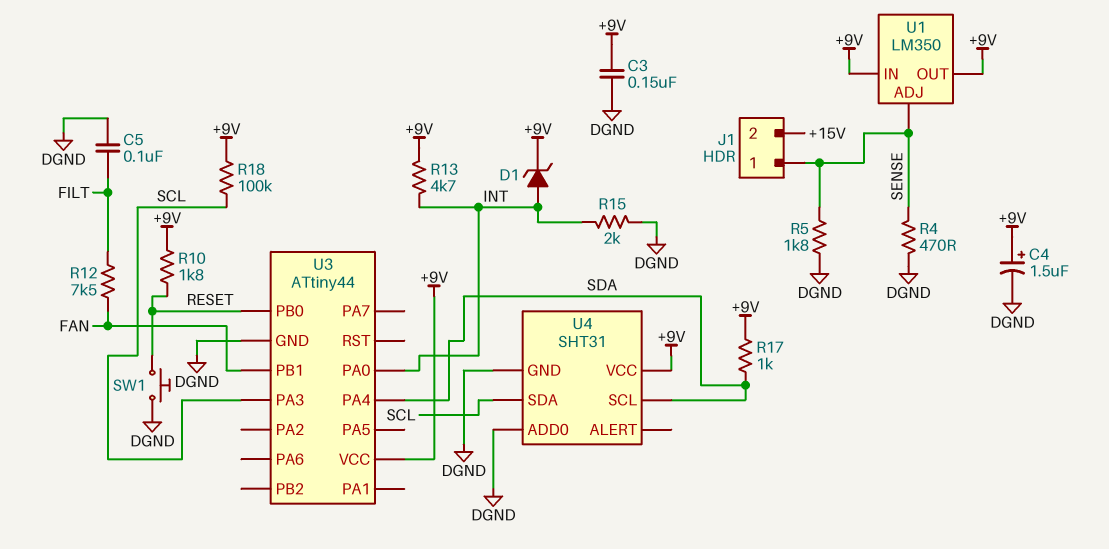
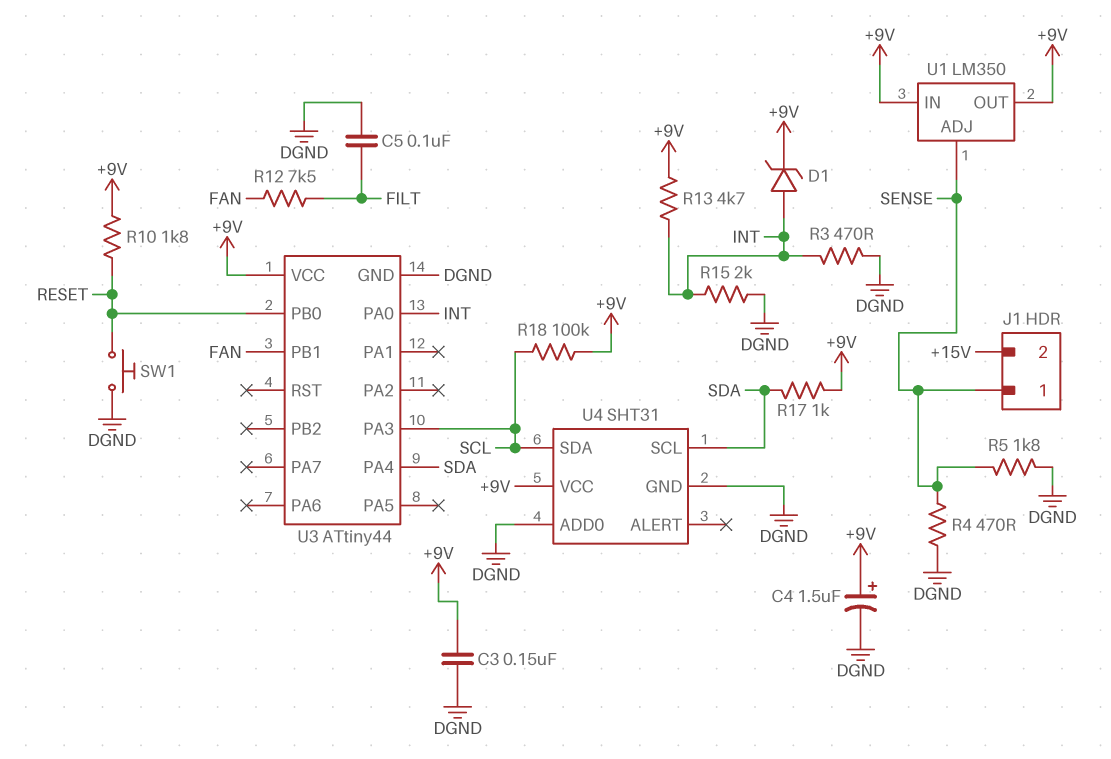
R3: none -> 470 (DGND, INT)

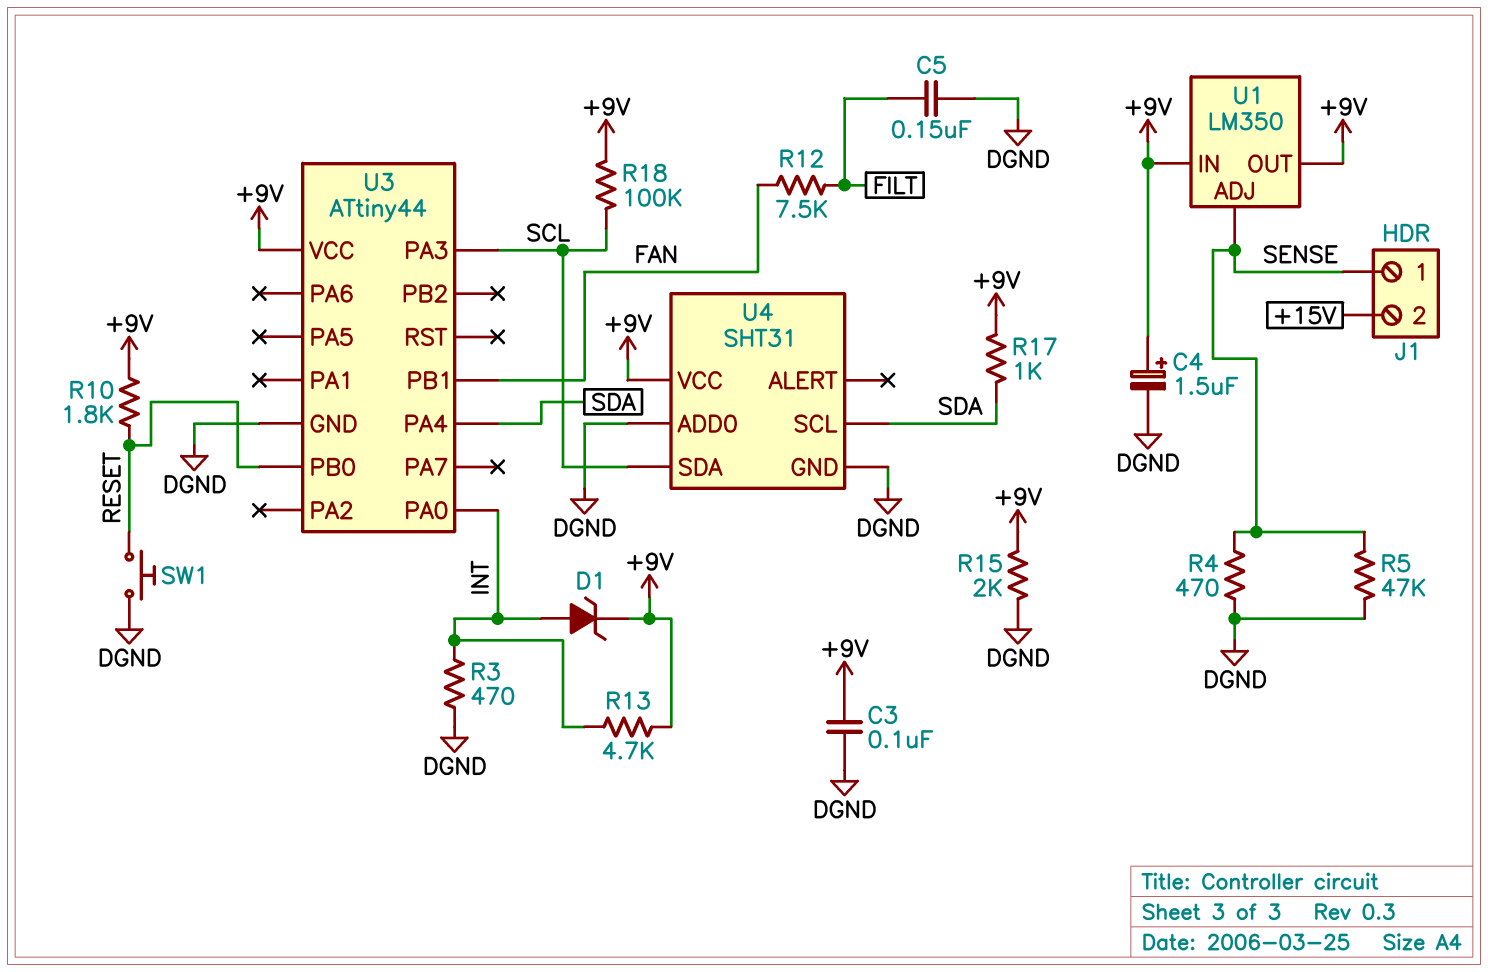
C3: 150nF (+9V, DGND) -> 100nF (+9V, DGND)
C5: 100nF (DGND, FILT) -> 150nF (DGND, FILT)
R5: 1.8k (DGND, SENSE) -> 47k (DGND, SENSE)
R15: 2k (DGND, INT) -> 2k (+9V, DGND)

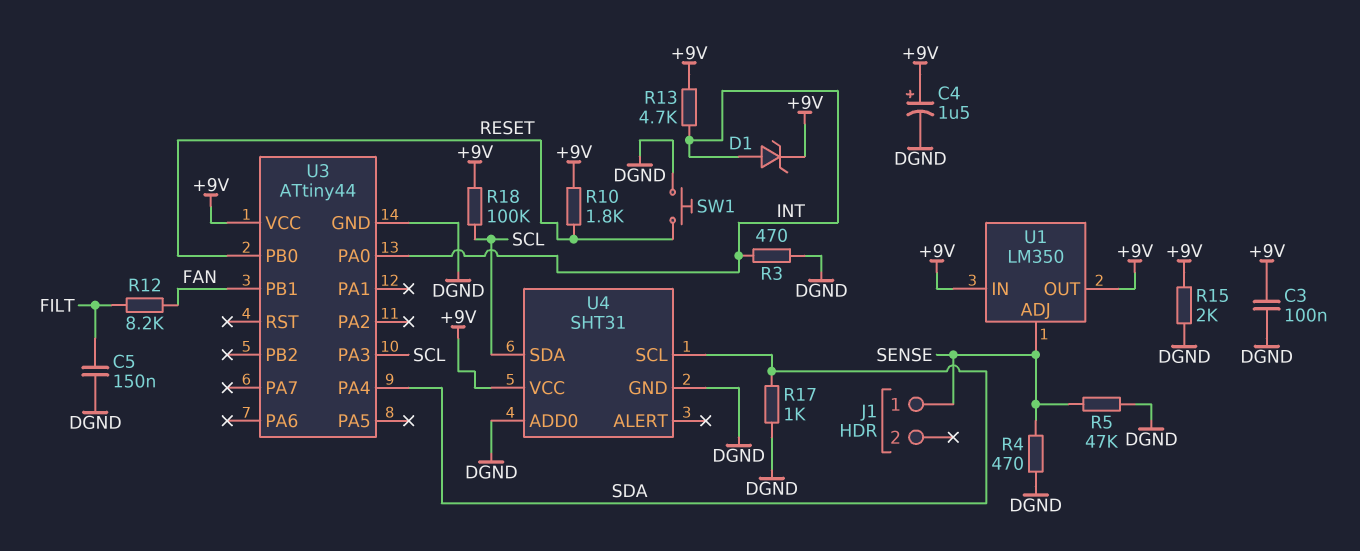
J1 pin 2: +15V -> none
R12: 7.5k (FAN, FILT) -> 8.2k (FAN, FILT)
R17: 1k (+9V, SDA) -> 1k (DGND, SDA)

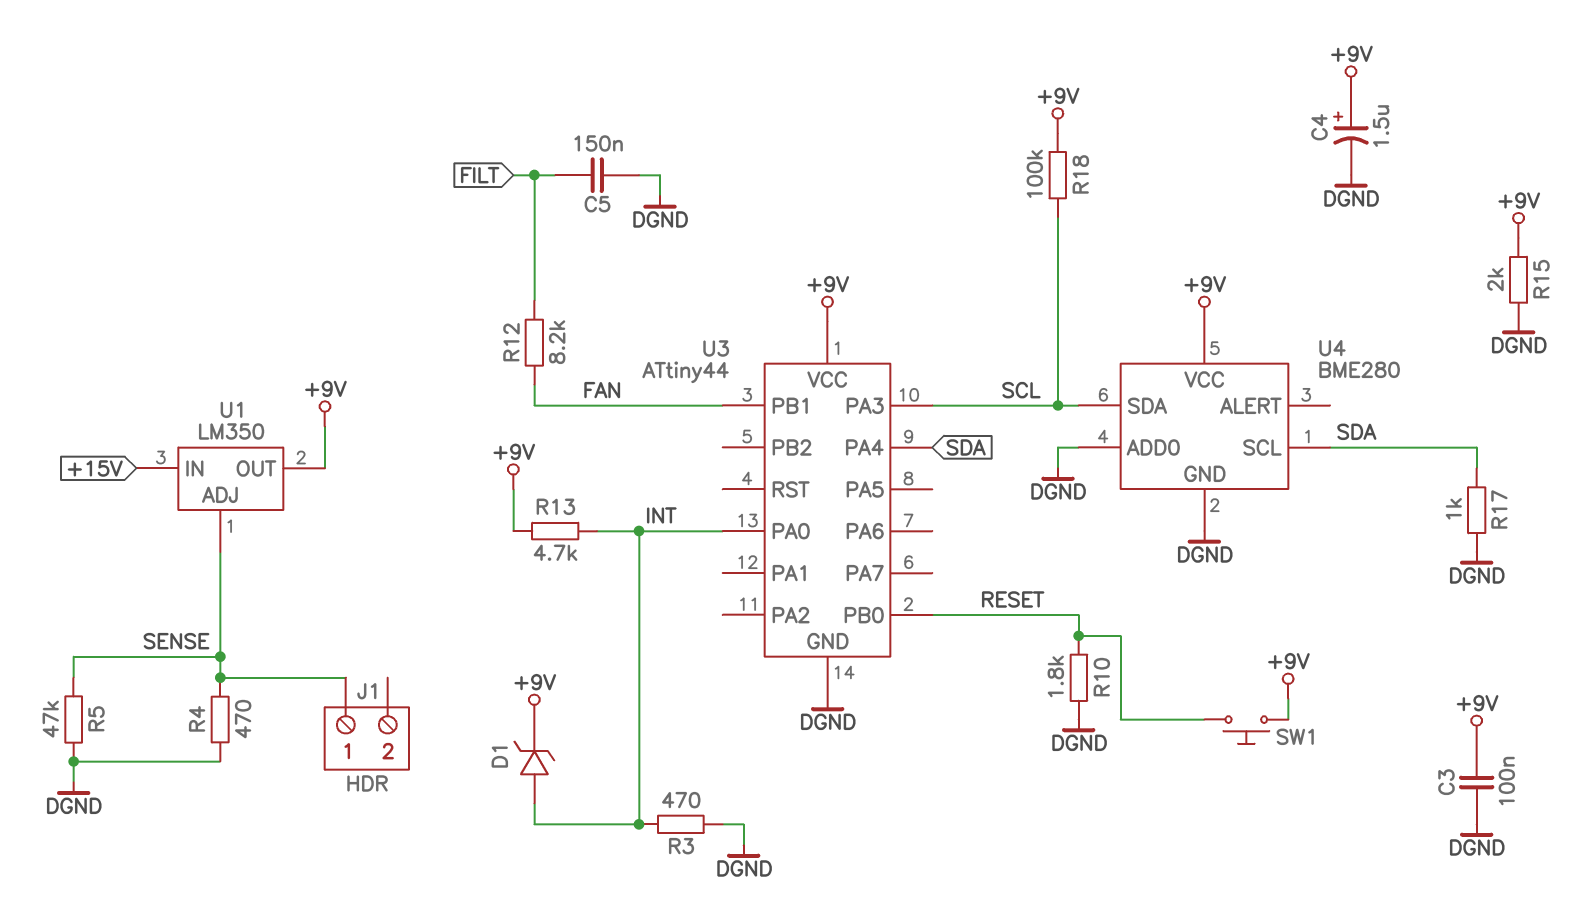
R10: 1.8k (+9V, RESET) -> 1.8k (DGND, RESET)
SW1: button (DGND, RESET) -> button (+9V, RESET)
U1 pin IN: +9V -> +15V
U4: SHT31 -> BME280

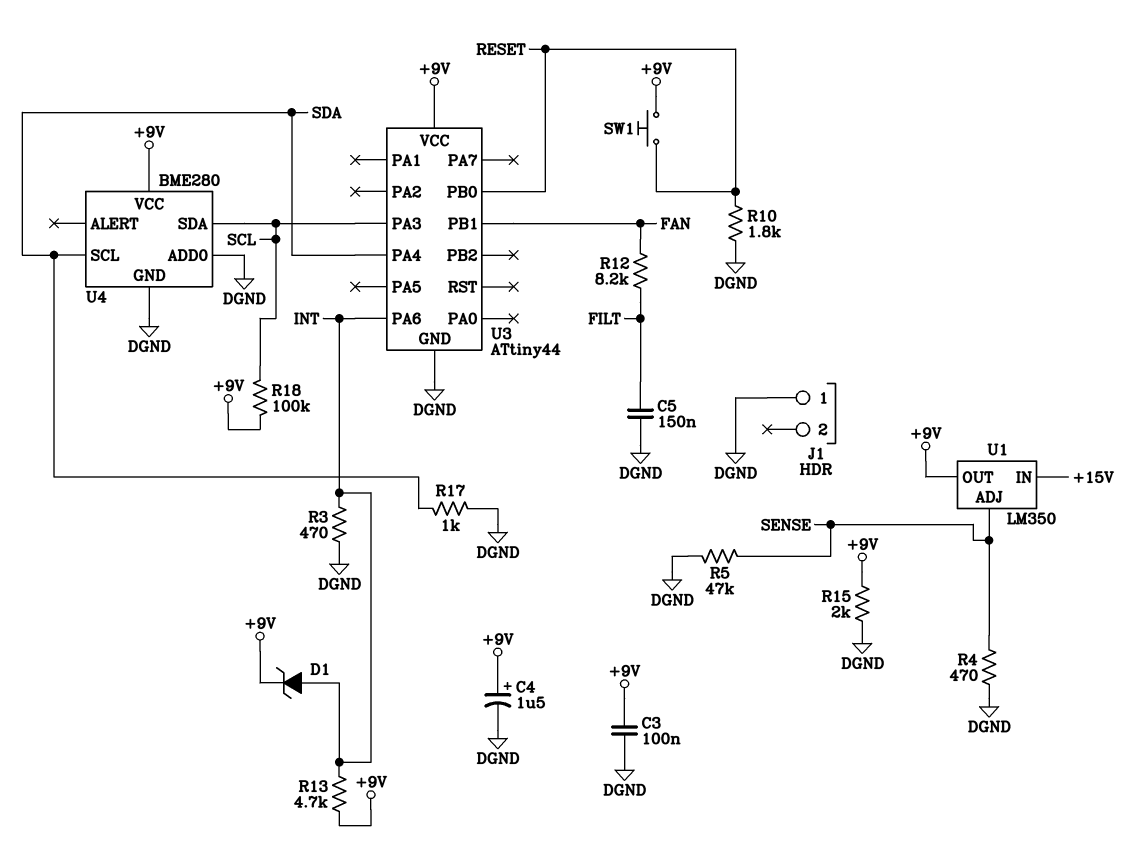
J1 pin 1: SENSE -> DGND
U3 pin PA0: INT -> none
U3 pin PA6: none -> INT

